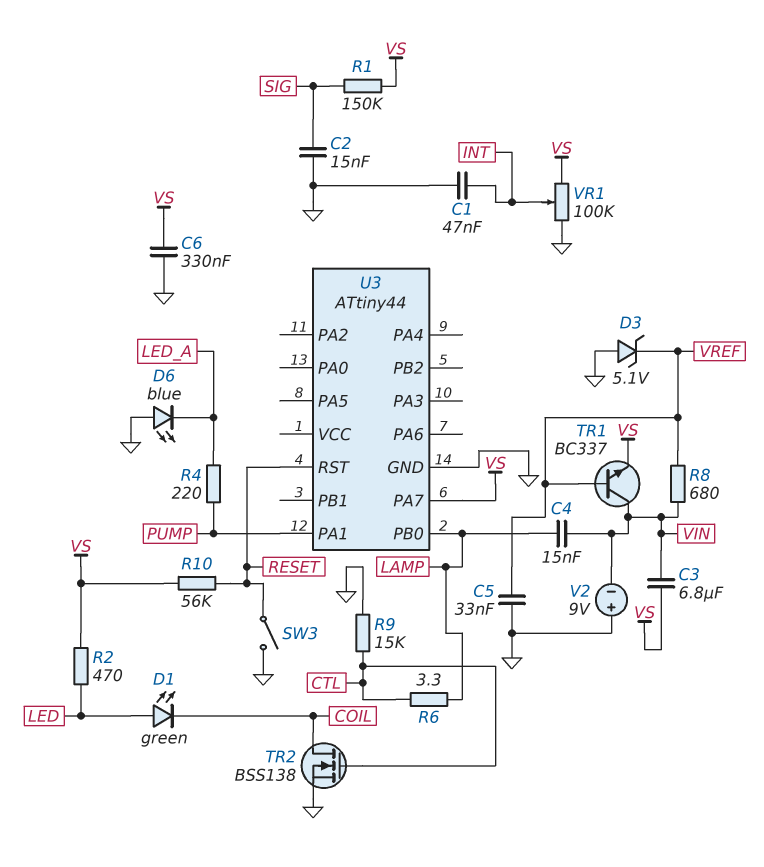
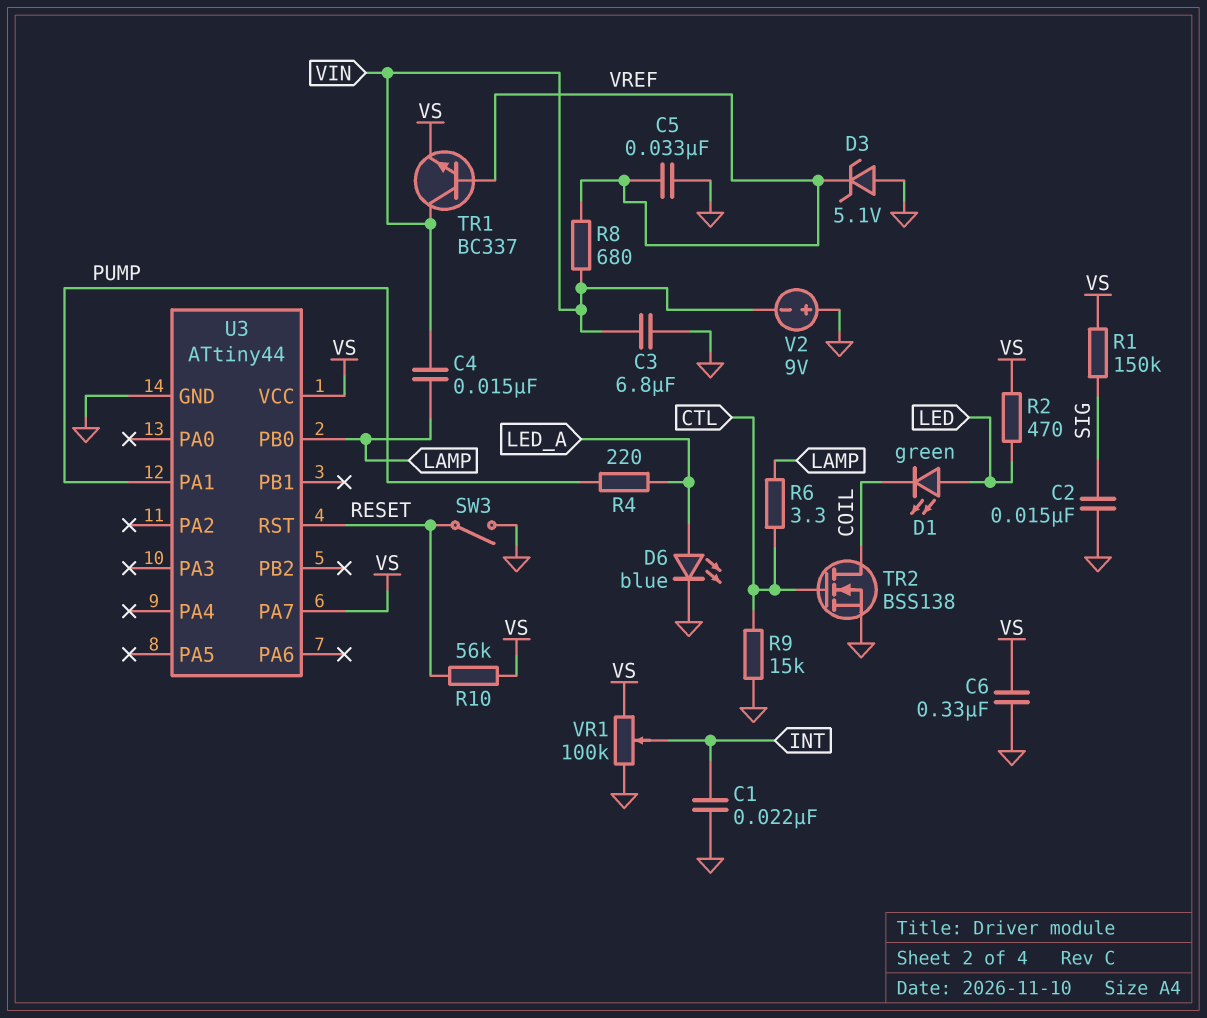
C1: 47nF (GND, INT) -> 22nF (GND, INT)
C3: 6.8uF (VIN, VS) -> 6.8uF (GND, VIN)
D6: LED blue (A GND, K LED_A) -> LED blue (A LED_A, K GND)
U3 pin VCC: none -> VS

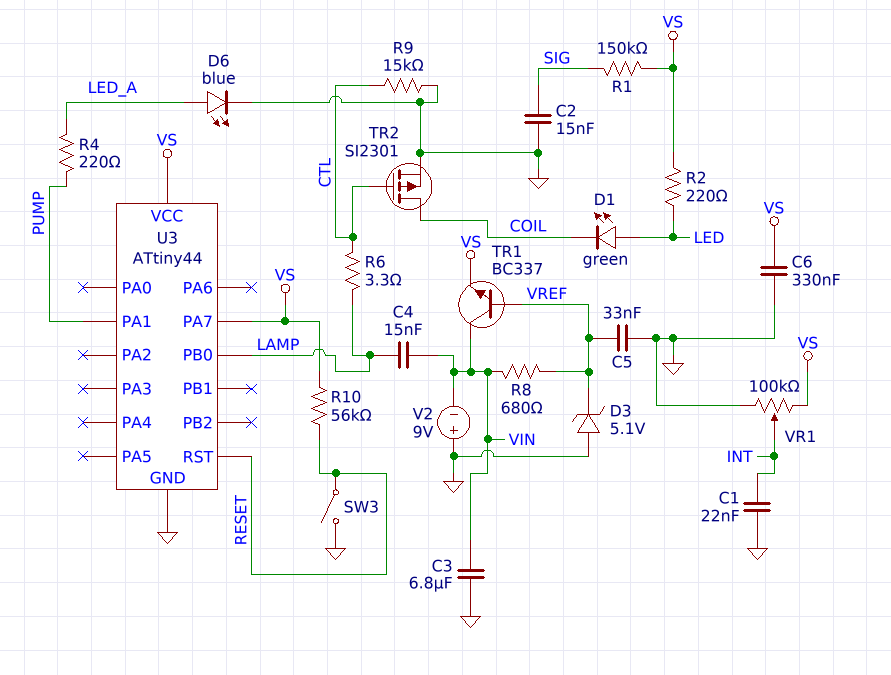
R2: 470 (LED, VS) -> 220 (LED, VS)
TR2: NMOS BSS138 (G CTL, D COIL, S GND) -> PMOS SI2301 (G CTL, D COIL, S GND)

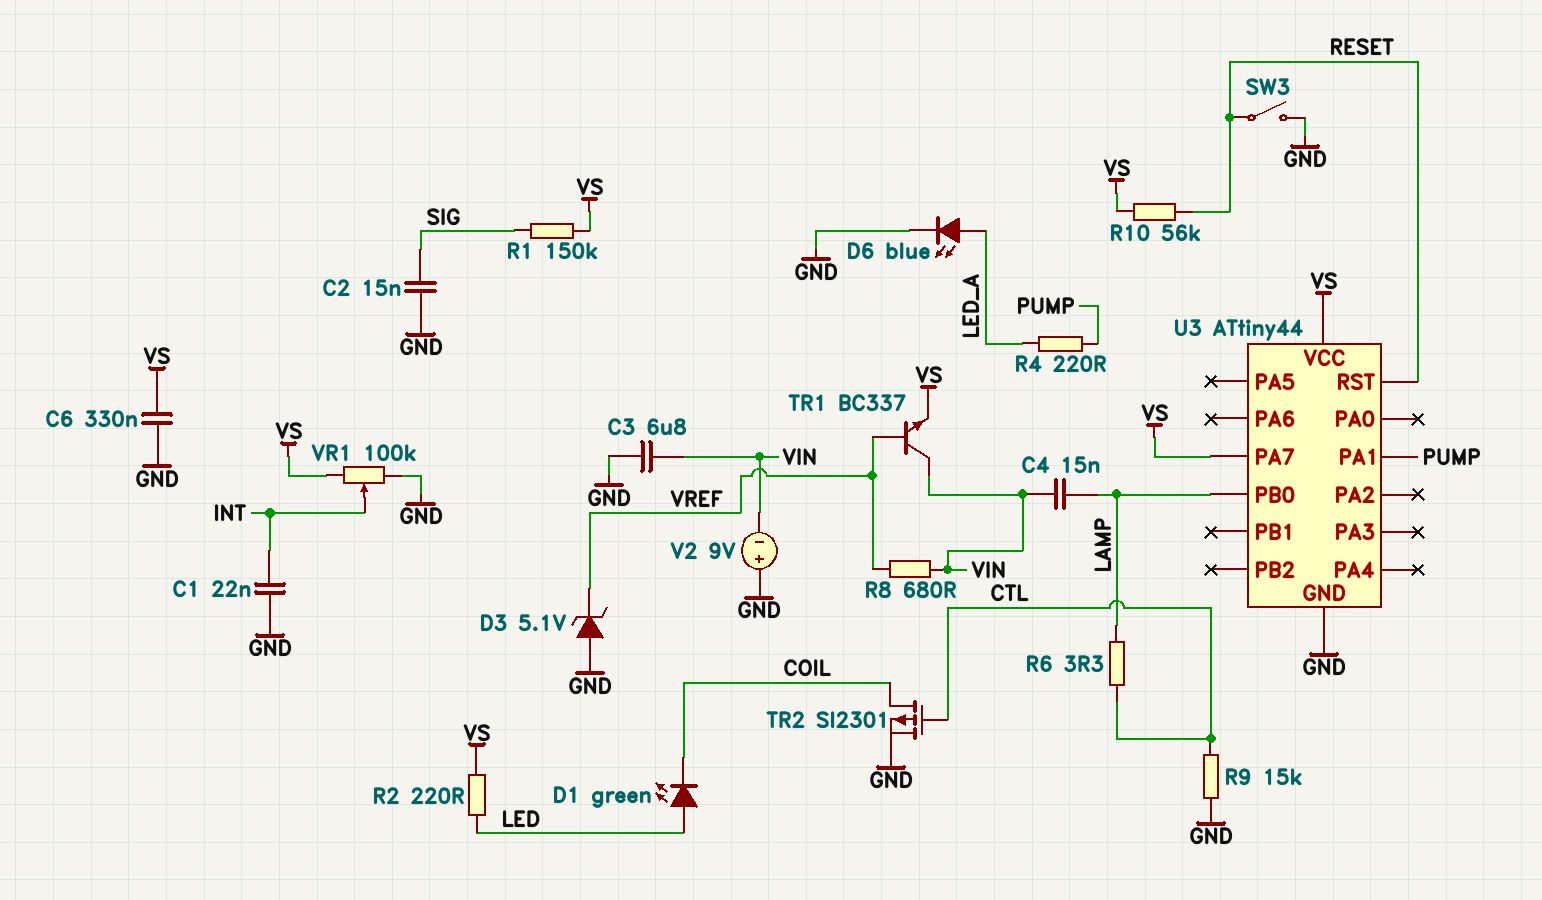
C5: 33nF (GND, VREF) -> none

